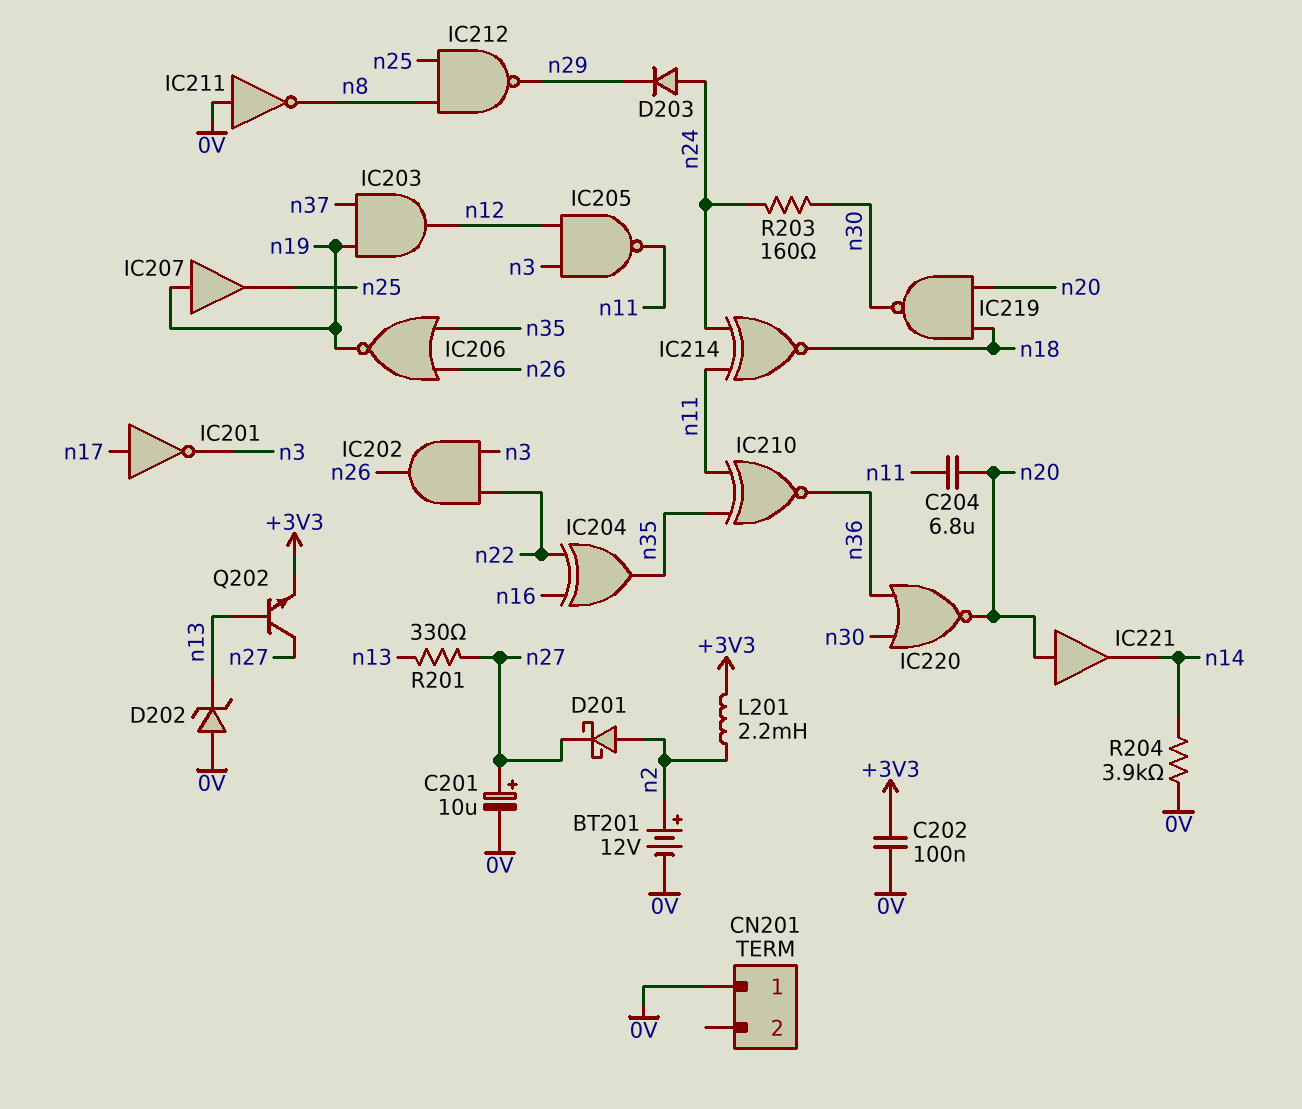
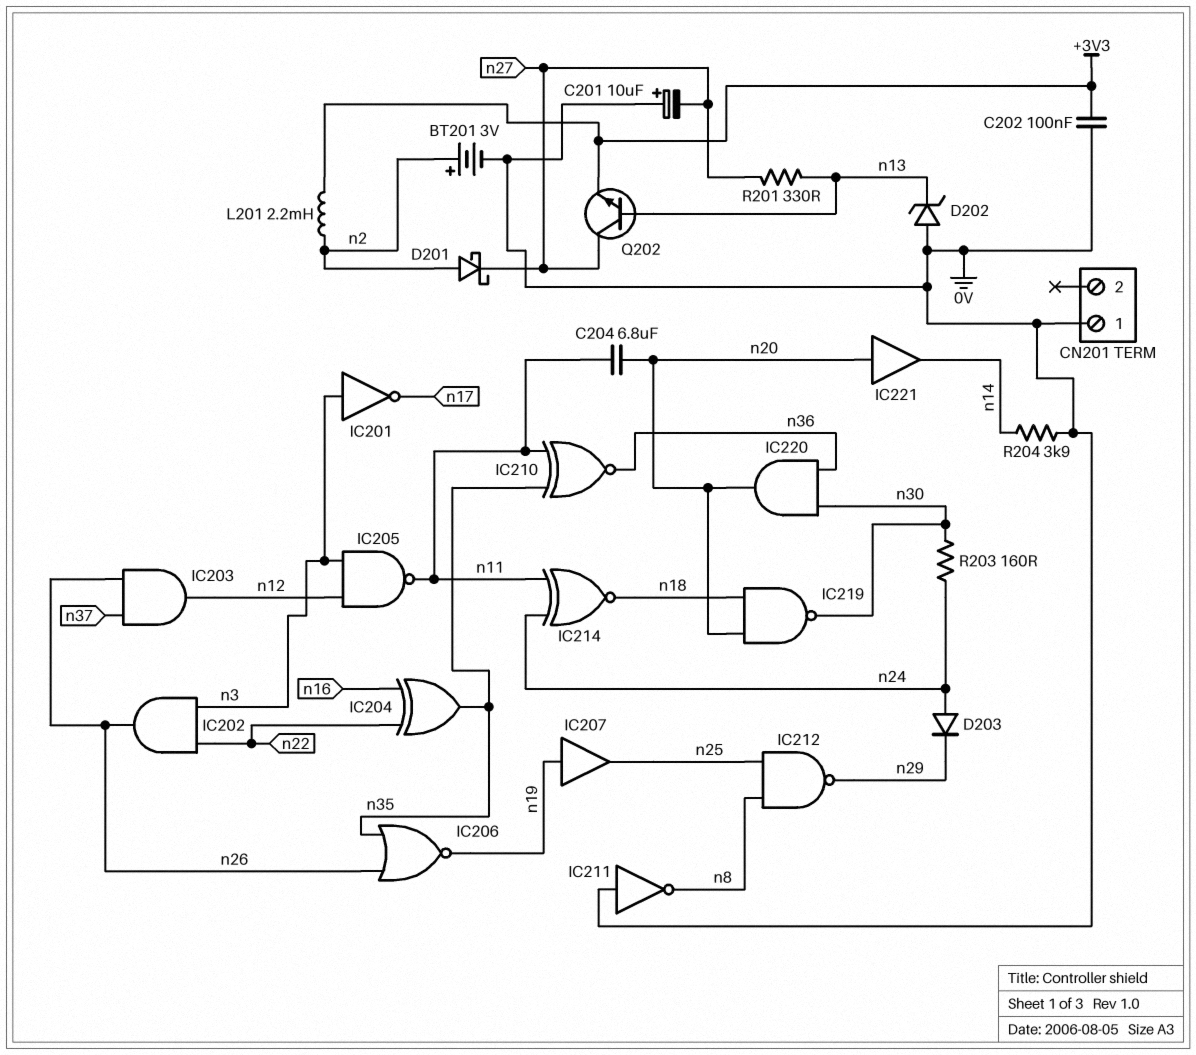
BT201: 12V (plus n2, minus 0V) -> 3V (plus n2, minus 0V)
C201: 10uF (plus n27, minus 0V) -> 10uF (plus 0V, minus n27)
IC201: NOT (in n17, out n3) -> NOT (in n3, out n17)
IC203: AND (in n19, in n37, out n12) -> AND (in n26, in n37, out n12)
IC220: NOR (in n30, in n36, out n20) -> AND (in n30, in n36, out n20)

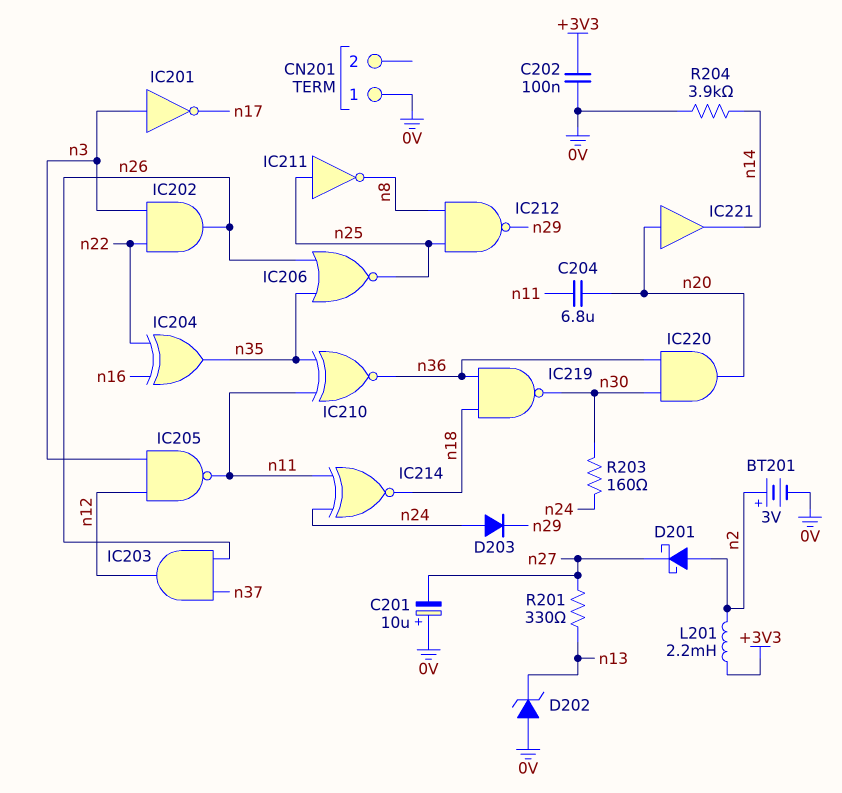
IC206: NOR (in n26, in n35, out n19) -> NOR (in n26, in n35, out n25)
IC207: buffer (in n19, out n25) -> none
IC211: NOT (in 0V, out n8) -> NOT (in n25, out n8)
IC219: NAND (in n18, in n20, out n30) -> NAND (in n18, in n36, out n30)
Q202: NPN (B n13, C n27, E +3V3) -> none

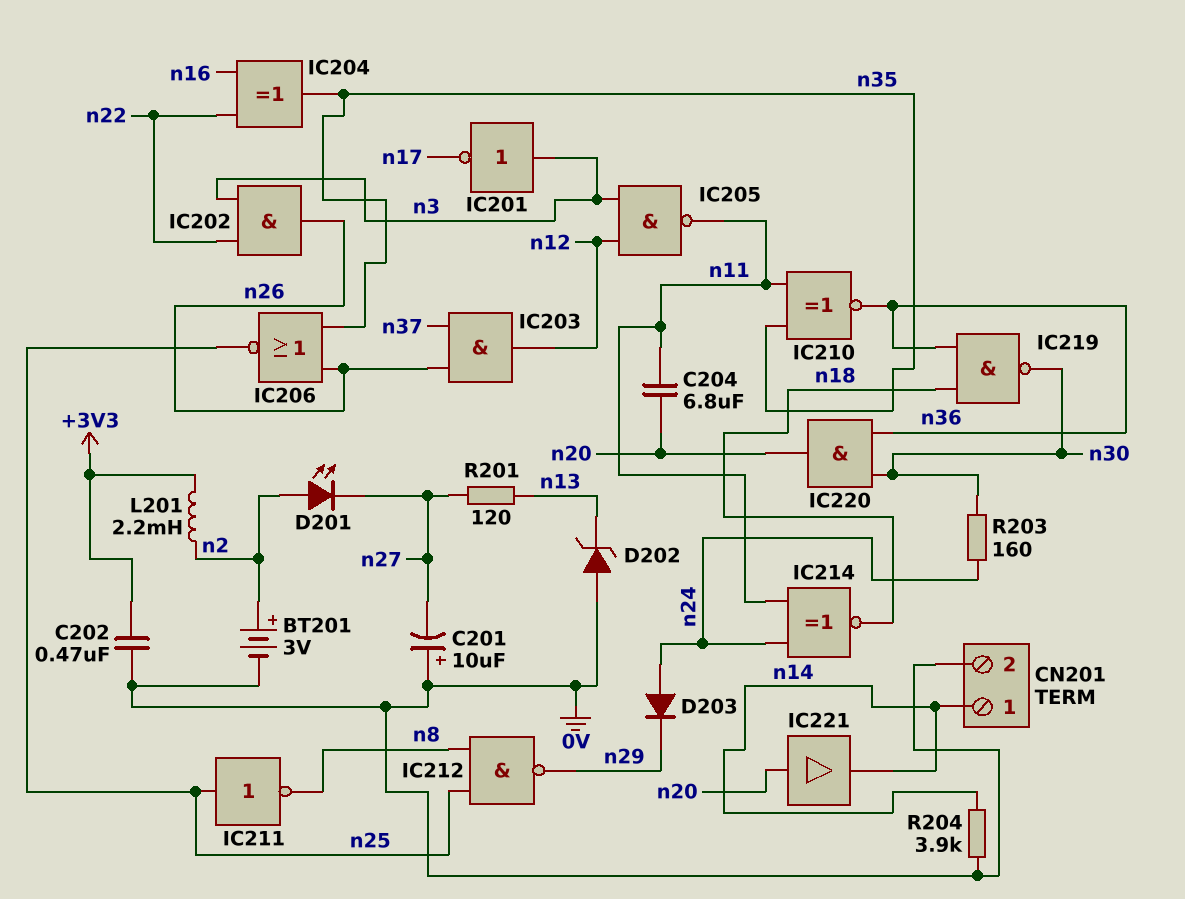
C202: 100nF (+3V3, 0V) -> 470nF (+3V3, 0V)
CN201 pin 1: 0V -> n14
CN201 pin 2: none -> 0V
D201: schottky (A n2, K n27) -> LED (A n2, K n27)
R201: 330 (n13, n27) -> 120 (n13, n27)

